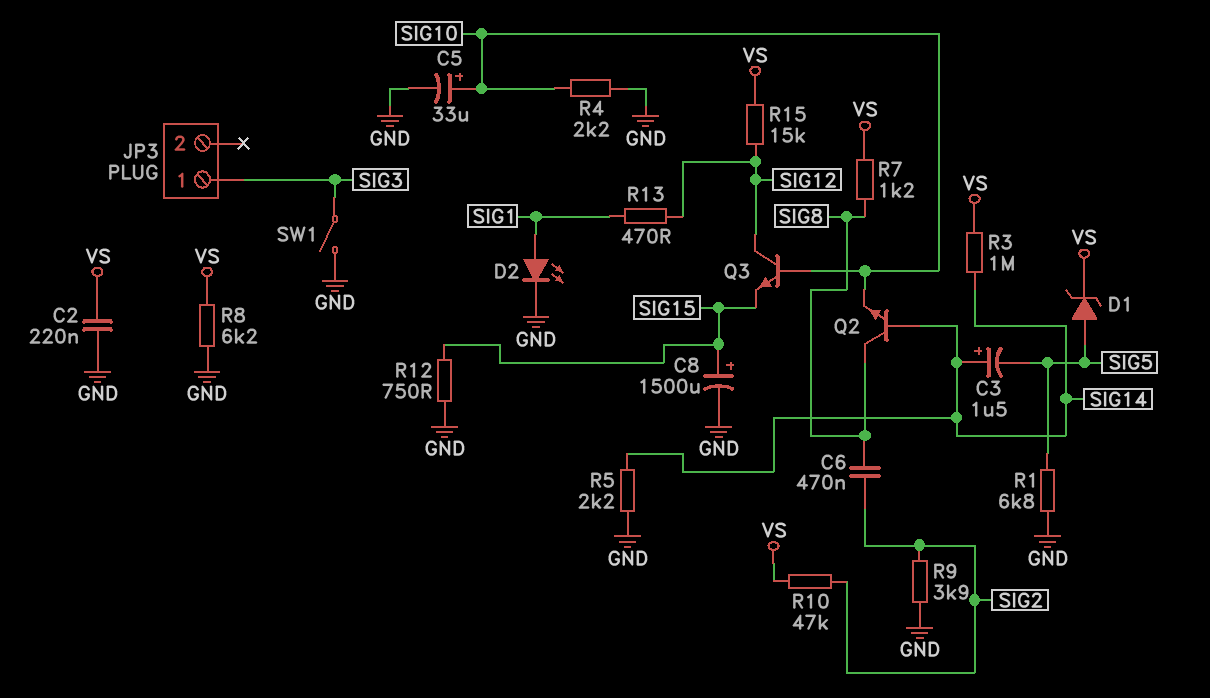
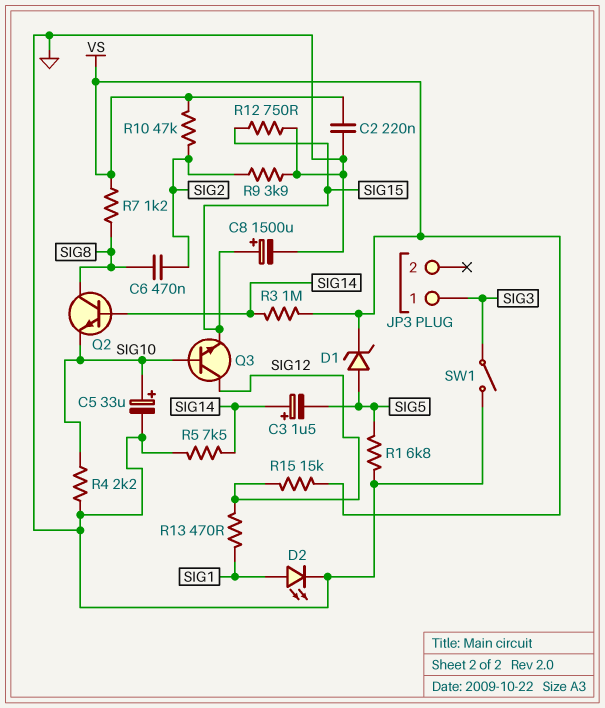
R5: 2.2k (GND, SIG14) -> 7.5k (GND, SIG14)
R8: 6.2k (GND, VS) -> none

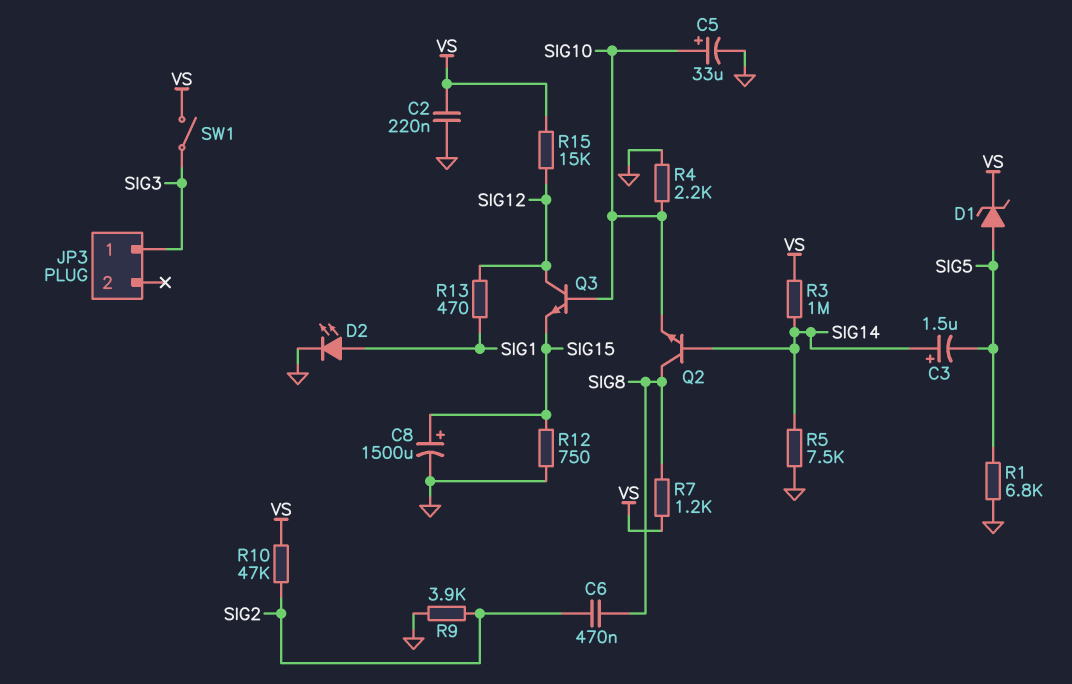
SW1: switch (GND, SIG3) -> switch (SIG3, VS)

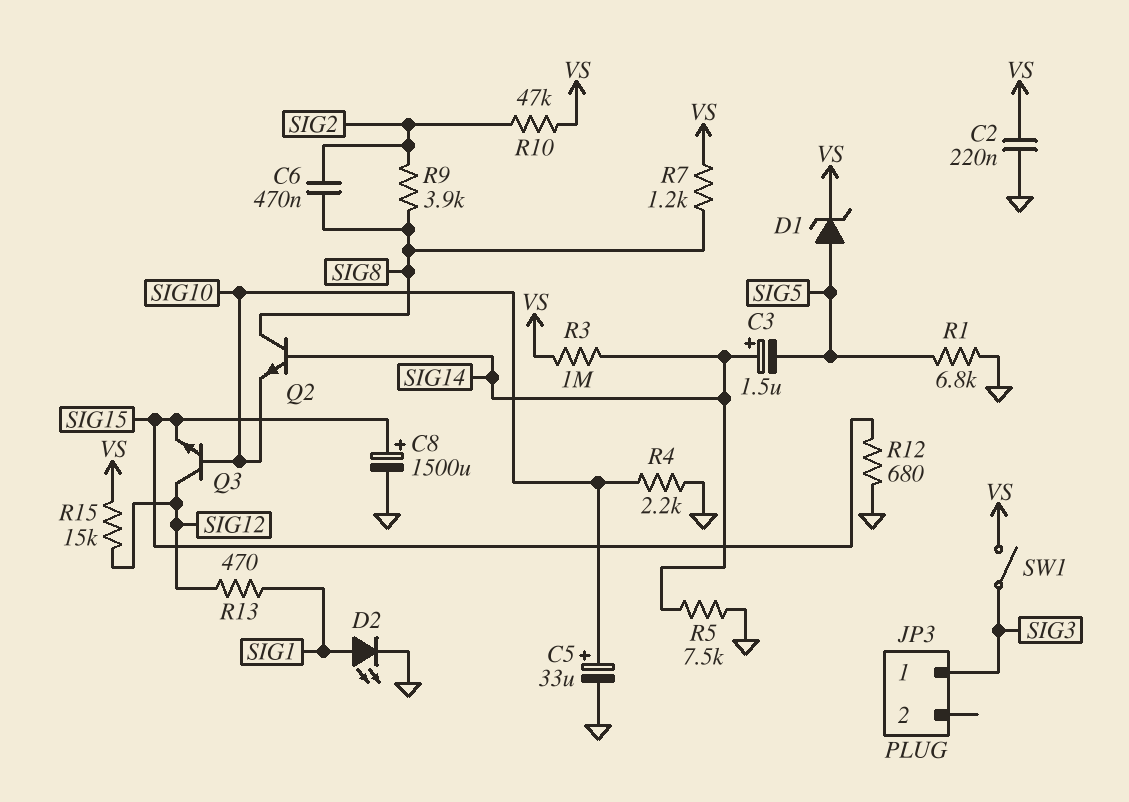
R9: 3.9k (GND, SIG2) -> 3.9k (SIG2, SIG8)
R12: 750 (GND, SIG15) -> 680 (GND, SIG15)

